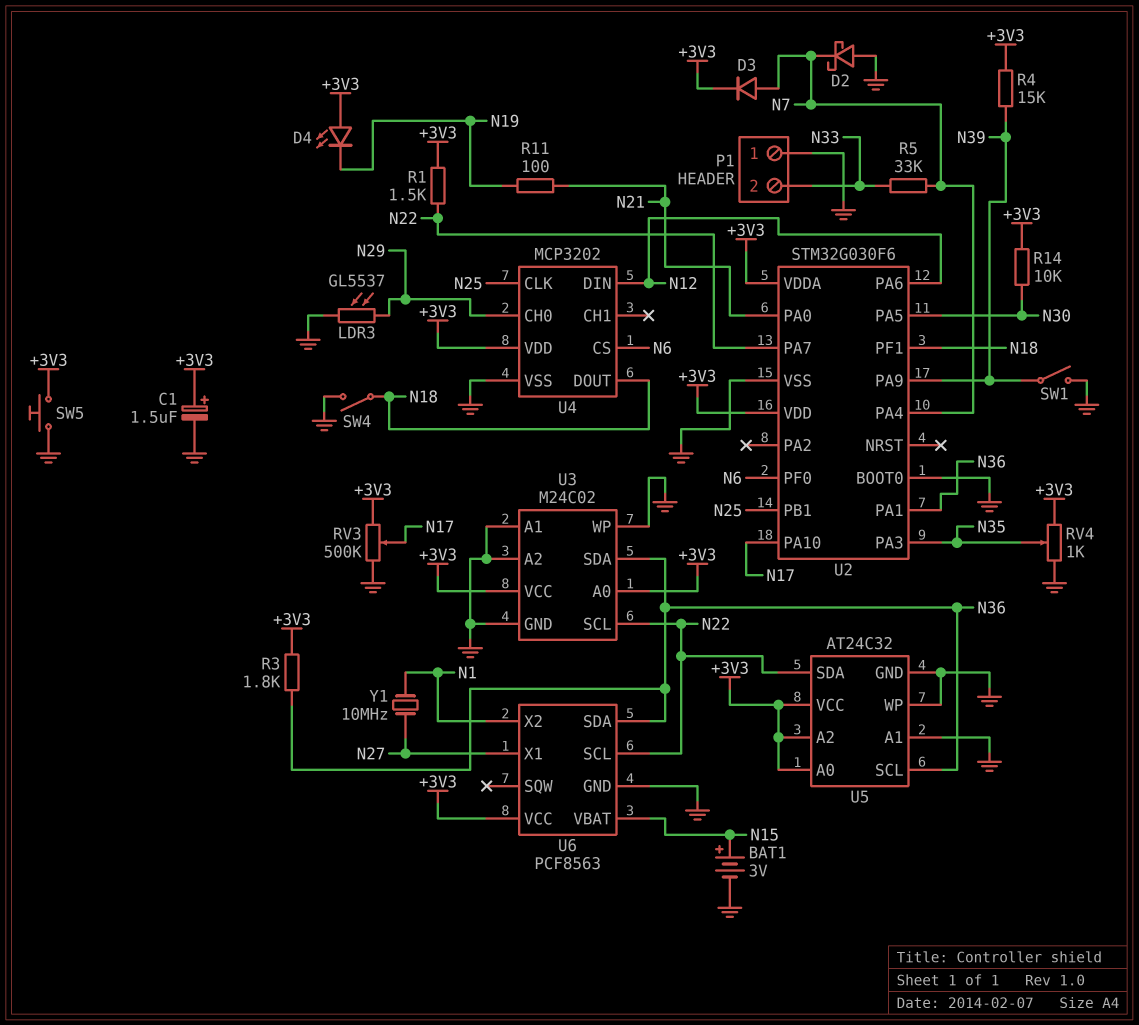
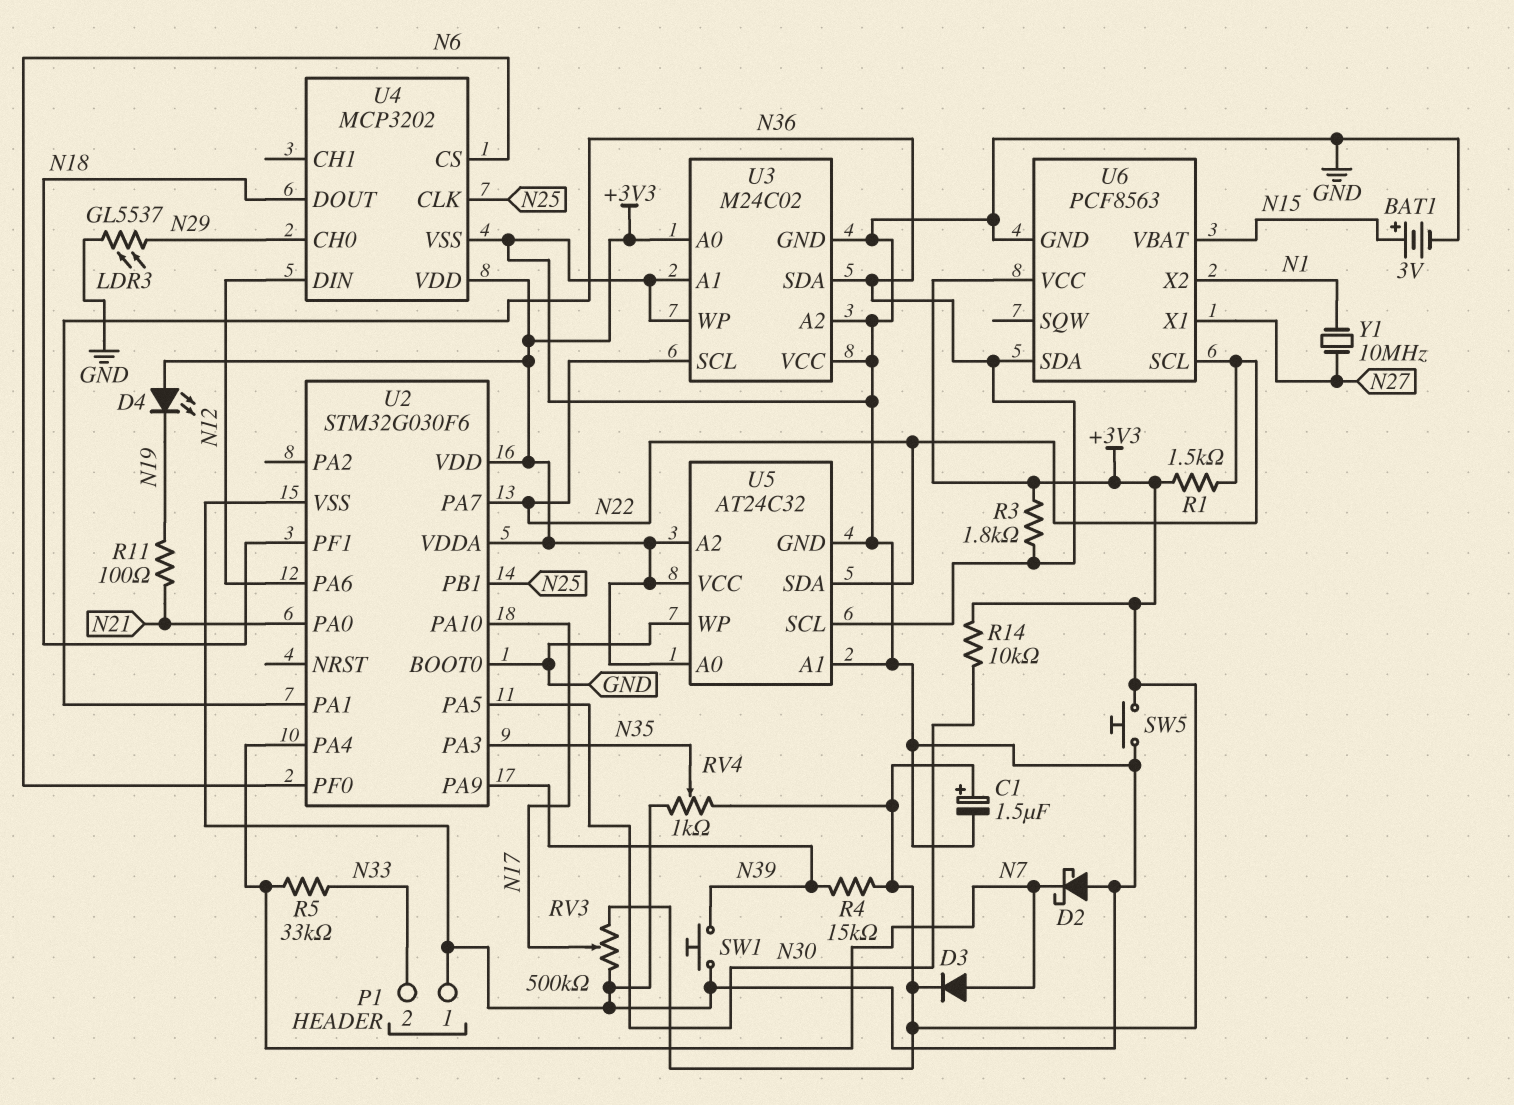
SW1: switch (GND, N39) -> button (GND, N39)
SW4: switch (GND, N18) -> none
U3 pin VCC: +3V3 -> GND

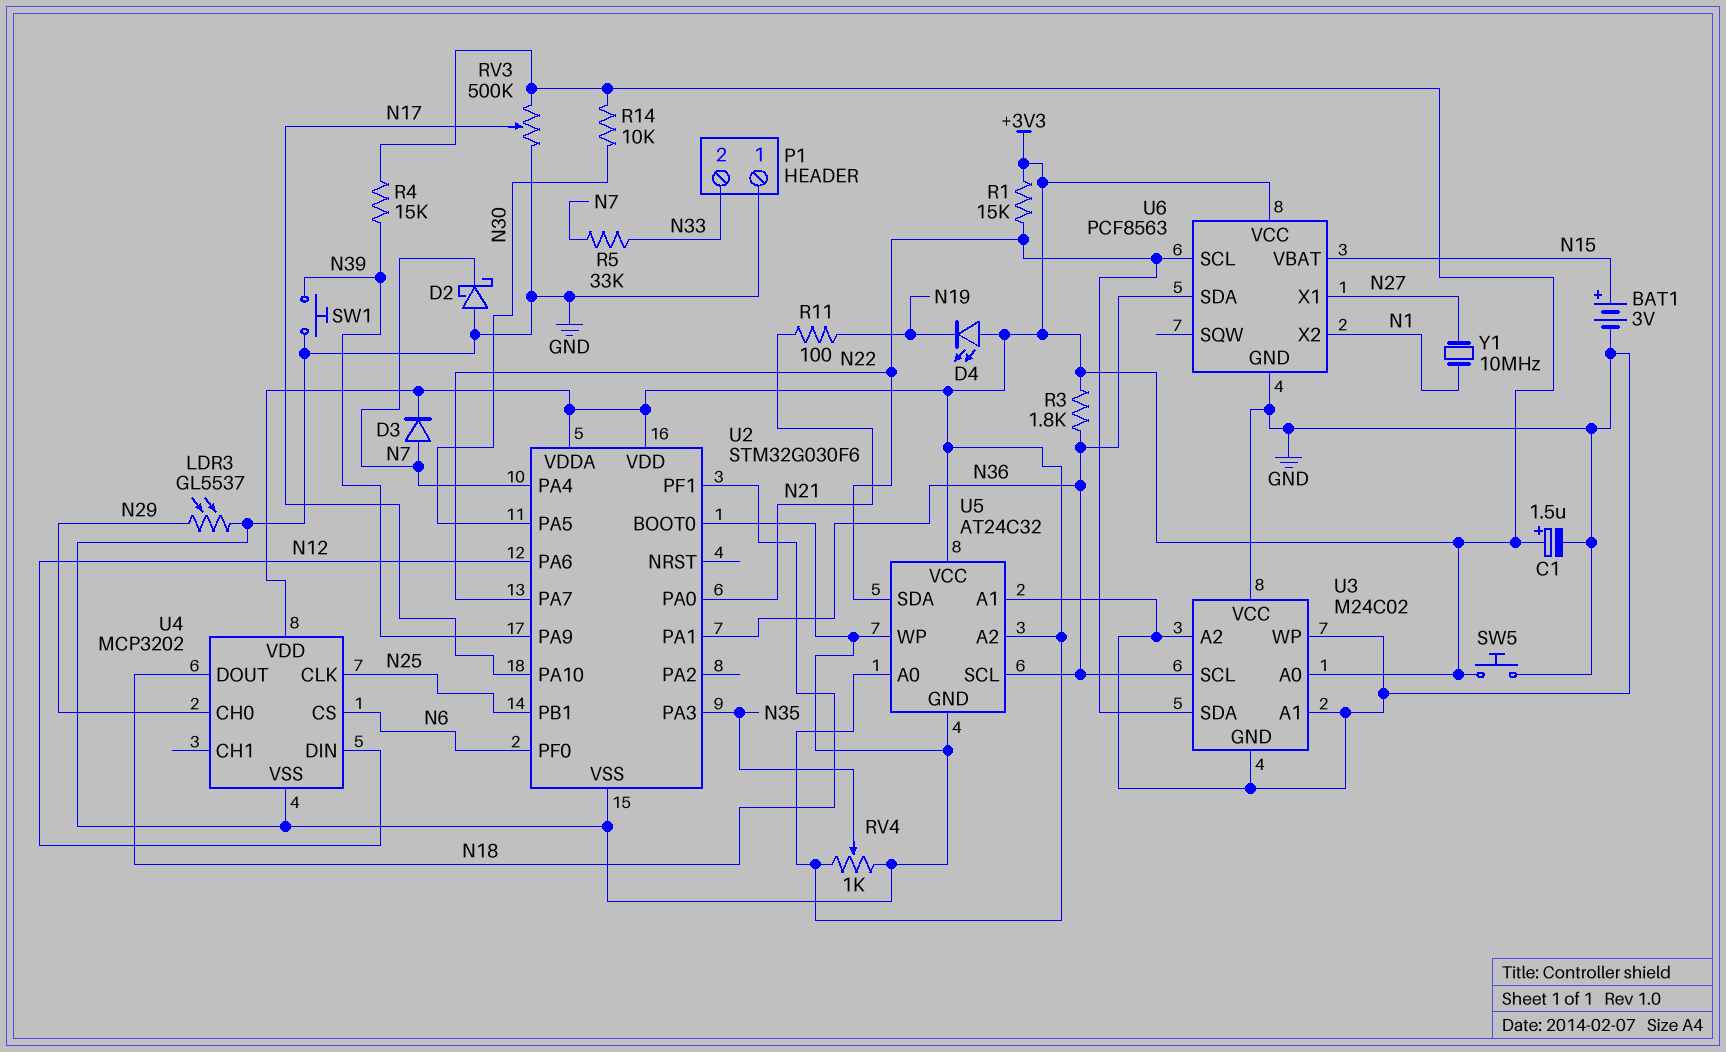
R1: 1.5k (+3V3, N22) -> 15k (+3V3, N22)
U3 pin SCL: N22 -> N36
U3 pin SDA: N36 -> N22

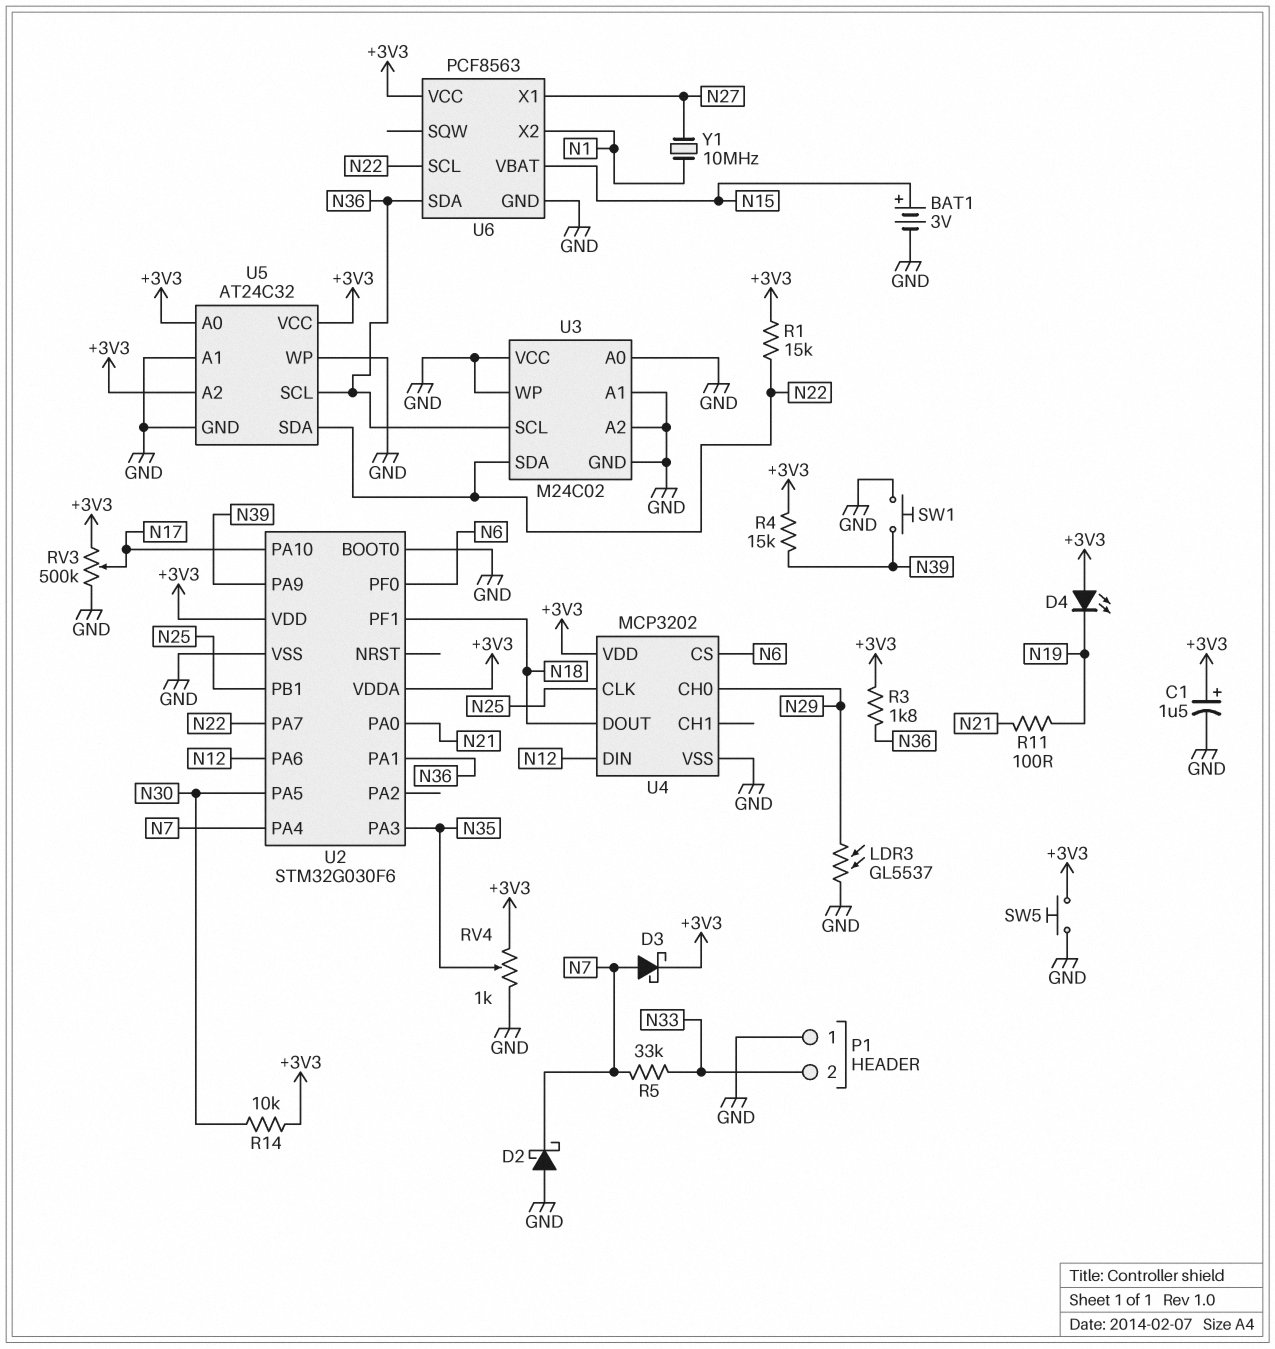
D3: diode (A N7, K +3V3) -> schottky (A N7, K +3V3)
U3 pin A0: +3V3 -> GND

